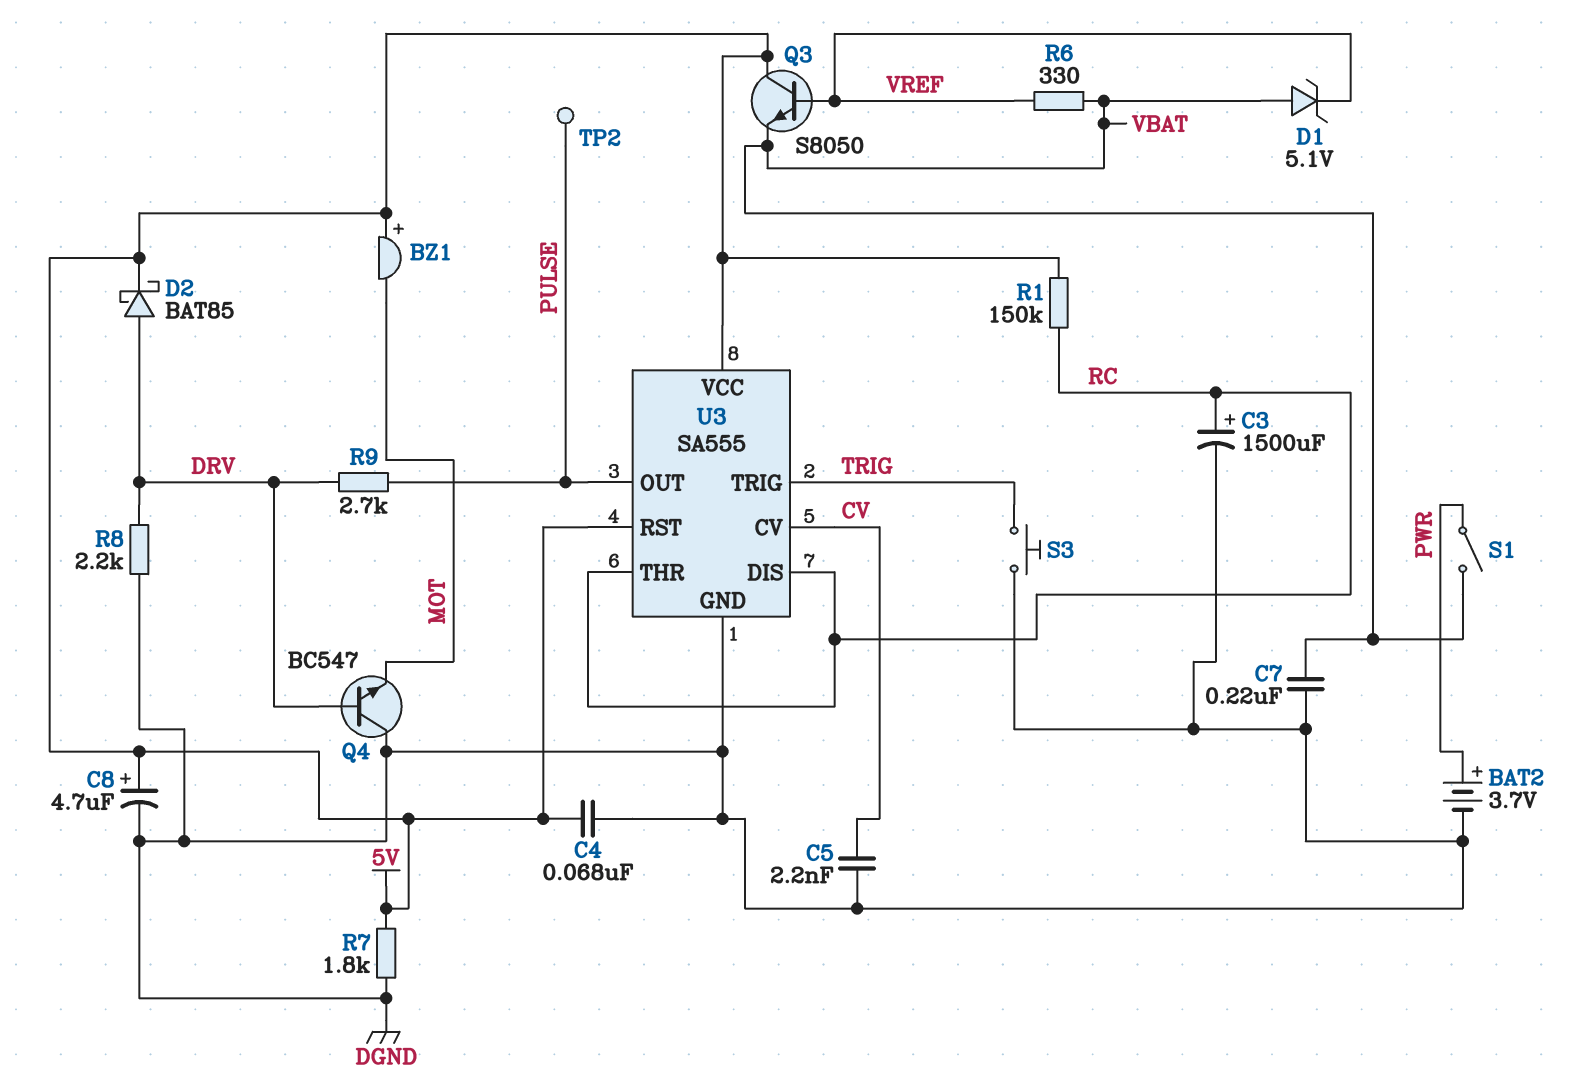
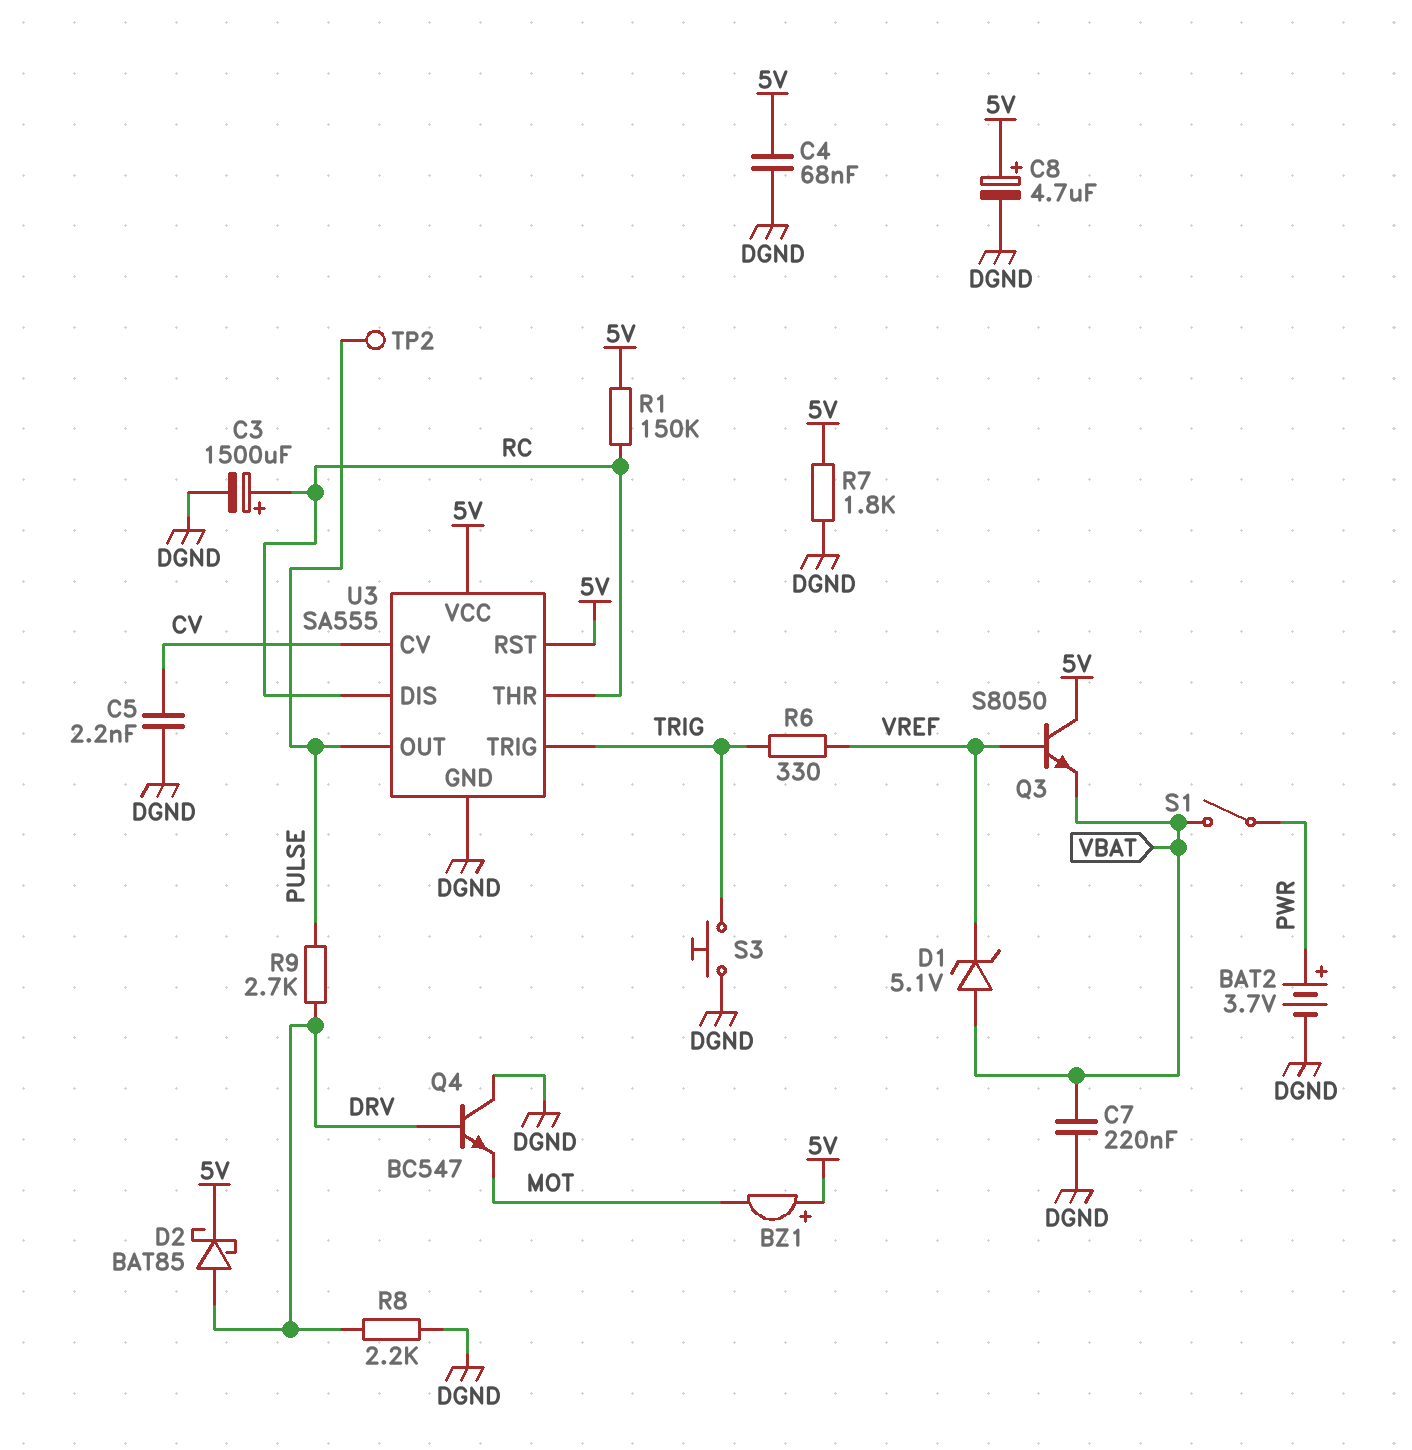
R6: 330 (VBAT, VREF) -> 330 (TRIG, VREF)

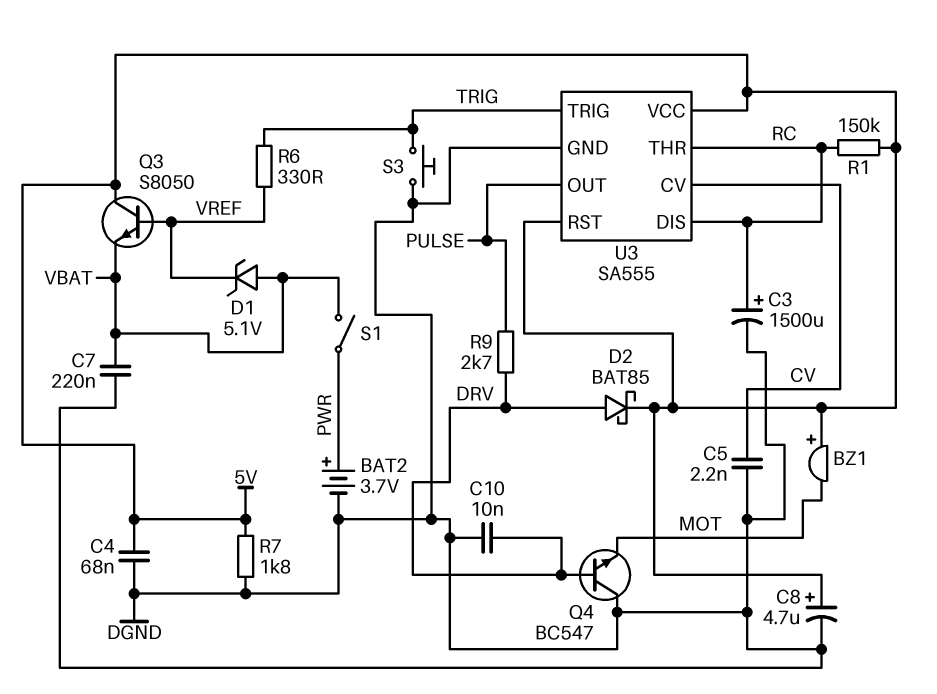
C10: none -> 10nF (DGND, DRV)
R8: 2.2k (DGND, DRV) -> none
TP2: test point (PULSE) -> none

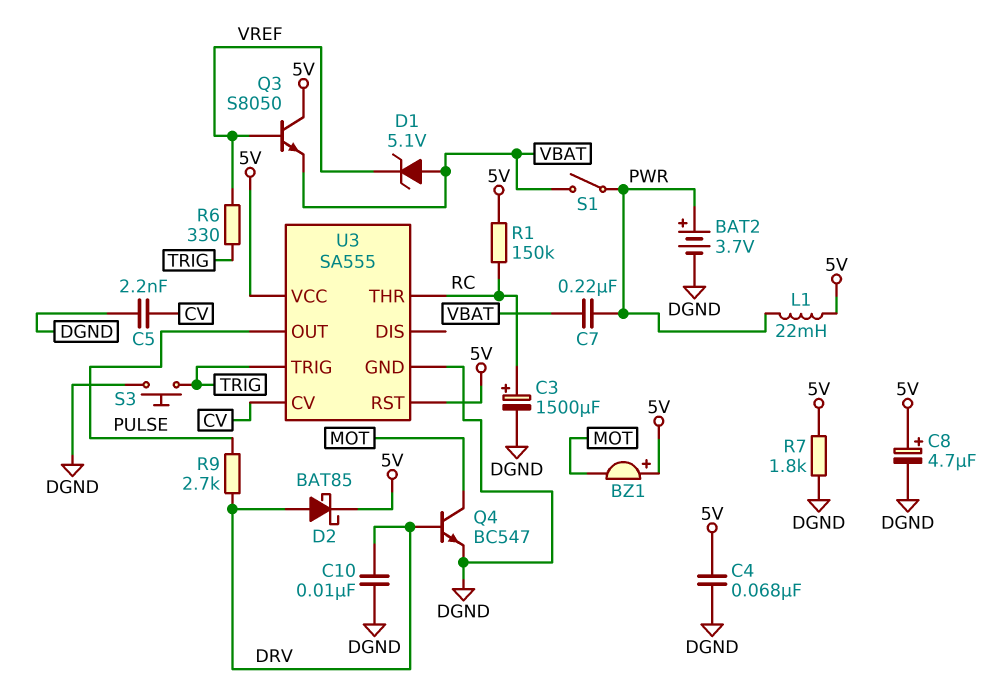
C7: 220nF (DGND, VBAT) -> 220nF (PWR, VBAT)
L1: none -> 22mH (5V, PWR)
Q4: NPN BC547 (B DRV, C DGND, E MOT) -> NPN BC547 (B DRV, C MOT, E DGND)
U3 pin DIS: RC -> none

